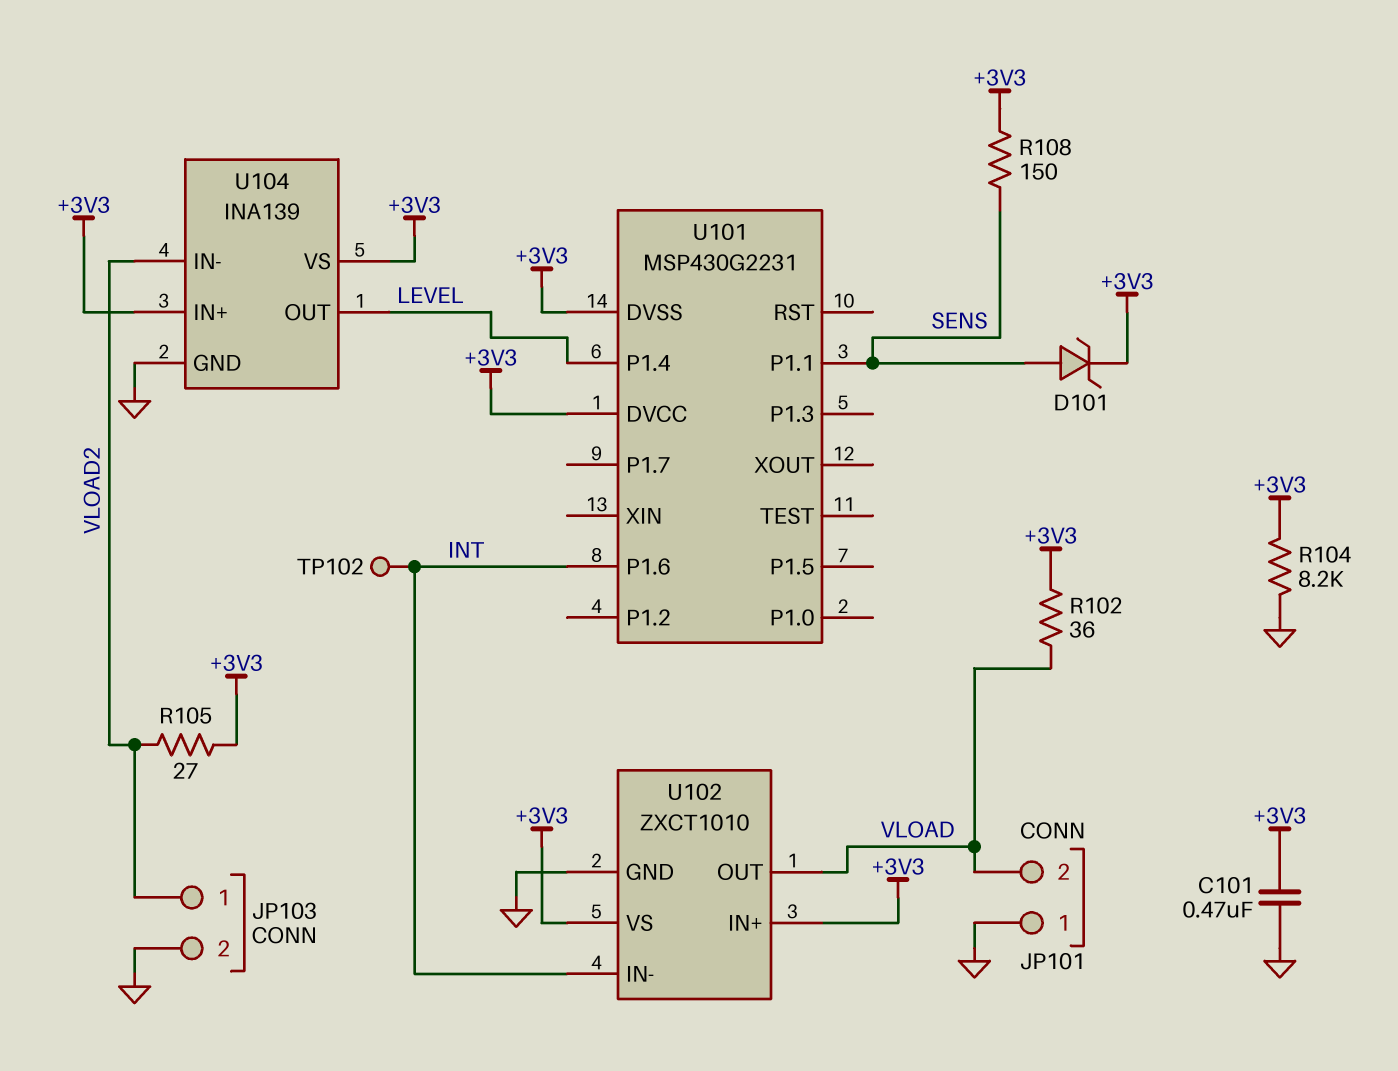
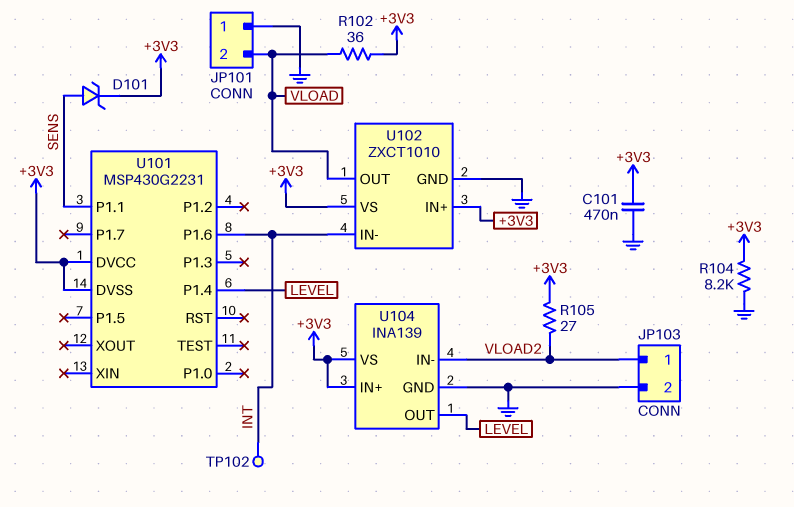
R108: 150 (+3V3, SENS) -> none

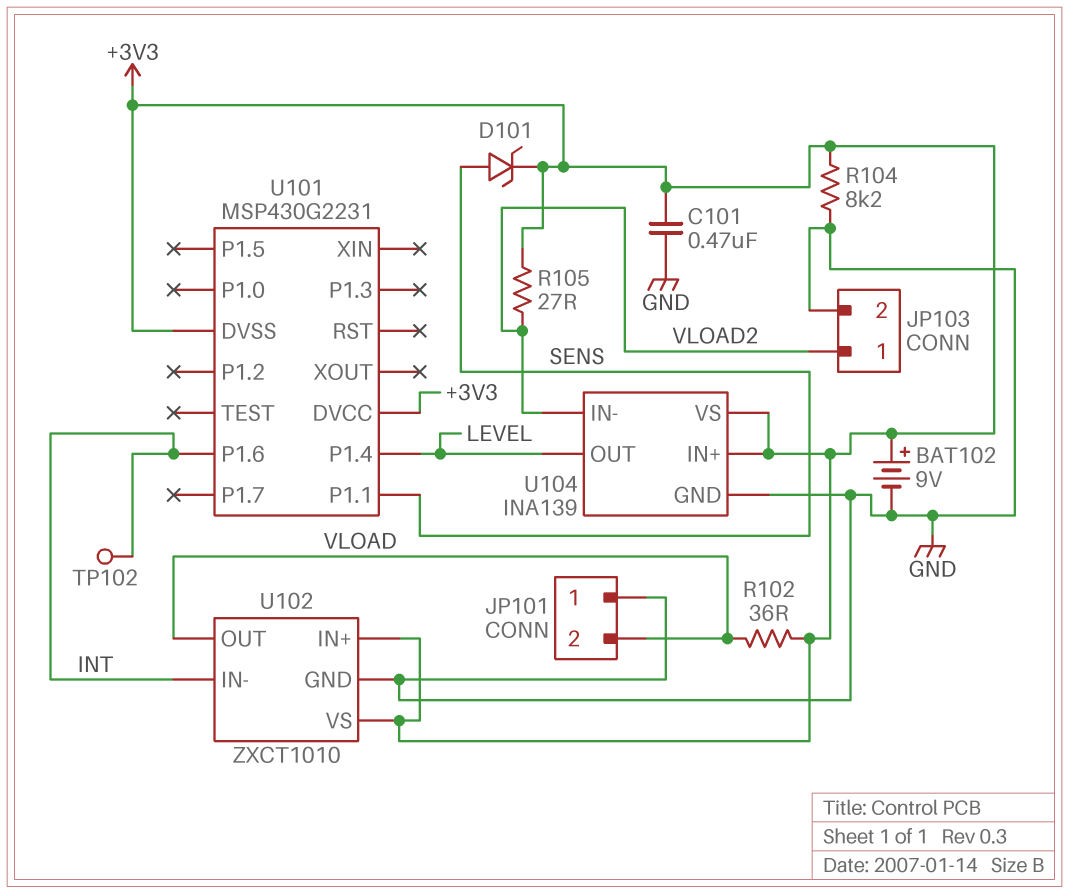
BAT102: none -> 9V (plus +3V3, minus GND)

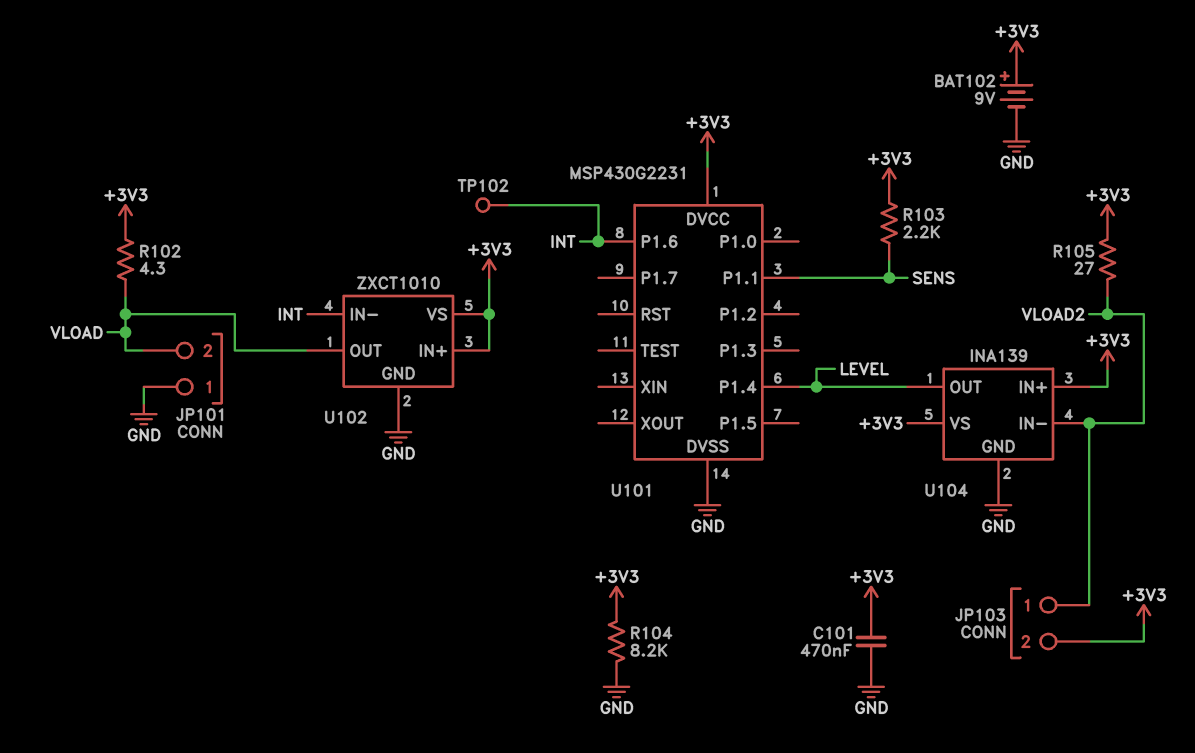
D101: zener (A SENS, K +3V3) -> none
JP103 pin 2: GND -> +3V3
R102: 36 (+3V3, VLOAD) -> 4.3 (+3V3, VLOAD)
R103: none -> 2.2k (+3V3, SENS)
U101 pin DVSS: +3V3 -> GND

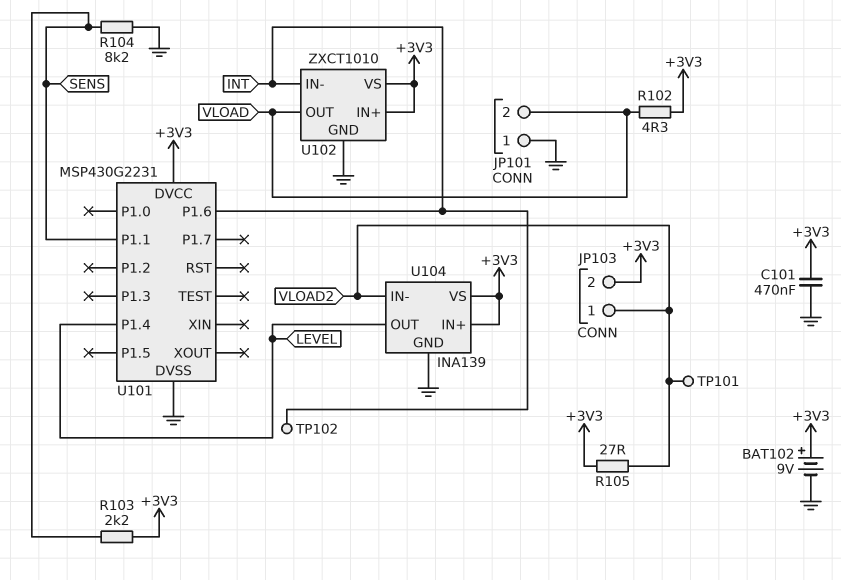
R104: 8.2k (+3V3, GND) -> 8.2k (GND, SENS)
TP101: none -> test point (VLOAD2)

